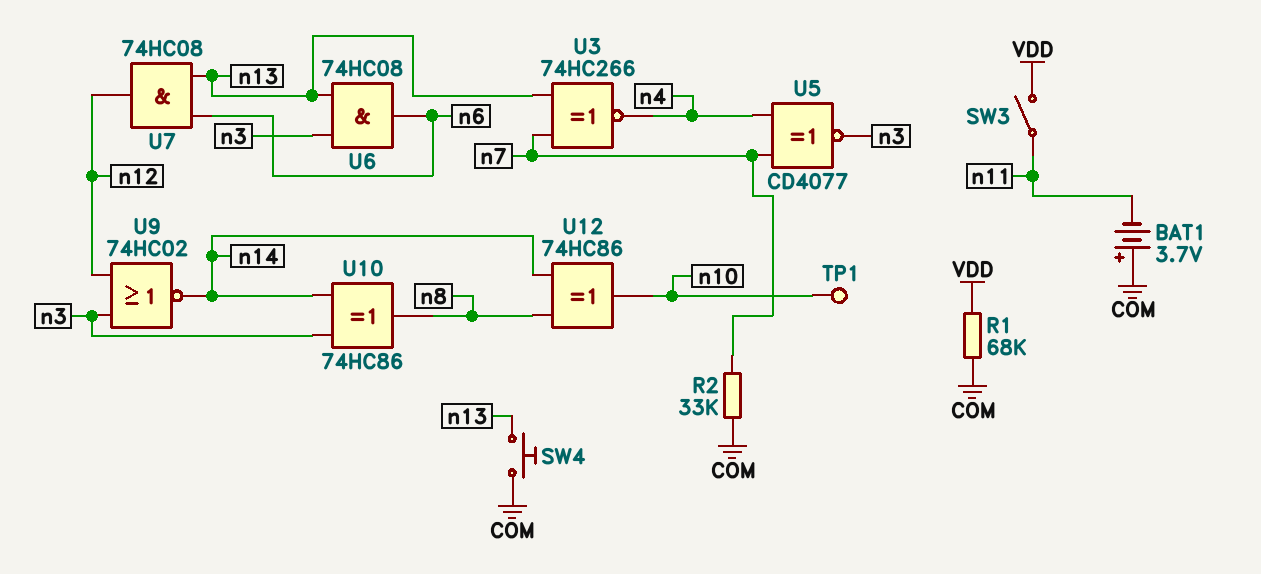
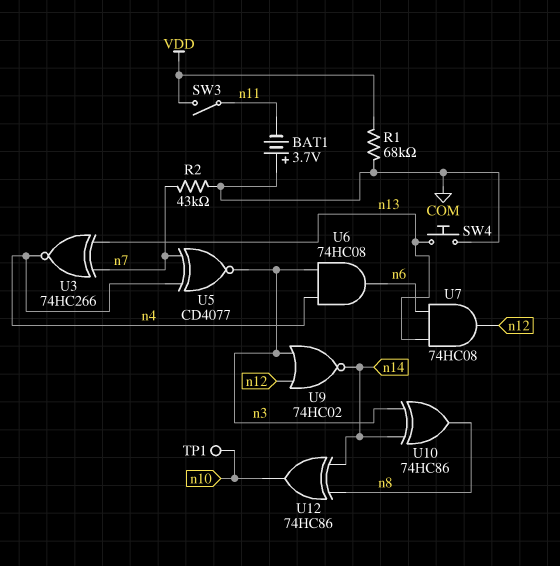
R2: 33k (COM, n7) -> 43k (COM, n7)
U6: AND 74HC08 (in n3, in n13, out n6) -> AND 74HC08 (in n3, in n4, out n6)

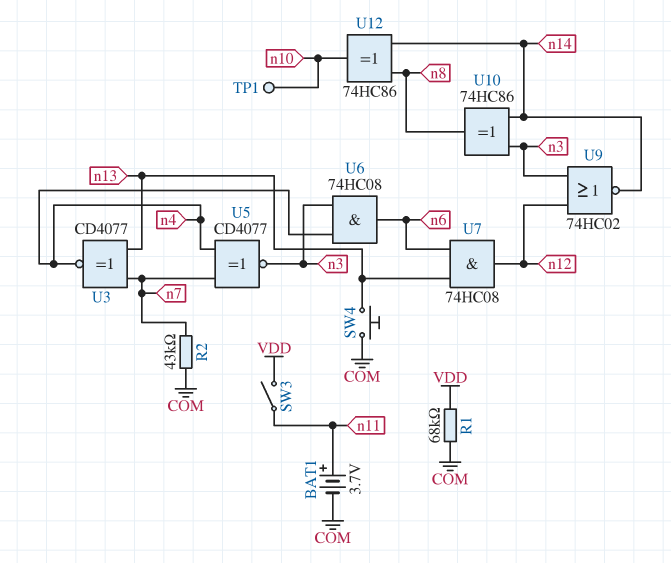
BAT1: 3.7V (plus COM, minus n11) -> 3.7V (plus n11, minus COM)
U3: XNOR 74HC266 (in n7, in n13, out n4) -> XNOR CD4077 (in n7, in n13, out n4)

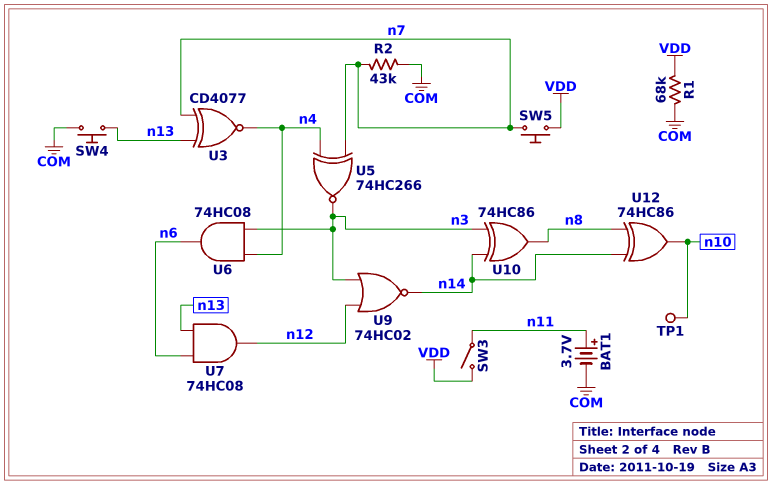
SW5: none -> button (VDD, n7)
U5: XNOR CD4077 (in n4, in n7, out n3) -> XNOR 74HC266 (in n4, in n7, out n3)

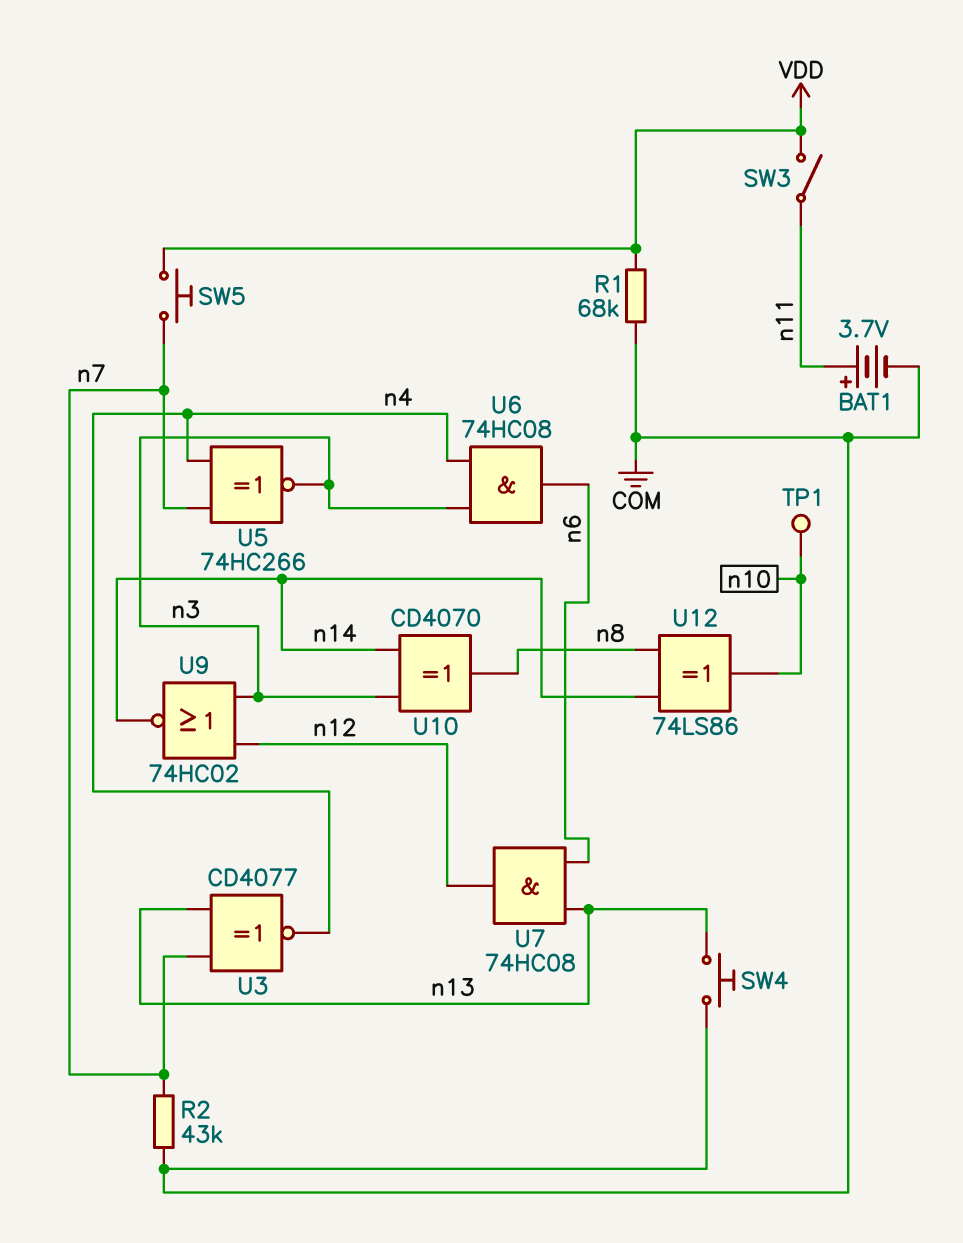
U10: XOR 74HC86 (in n3, in n14, out n8) -> XOR CD4070 (in n3, in n14, out n8)
U12: XOR 74HC86 (in n8, in n14, out n10) -> XOR 74LS86 (in n8, in n14, out n10)

